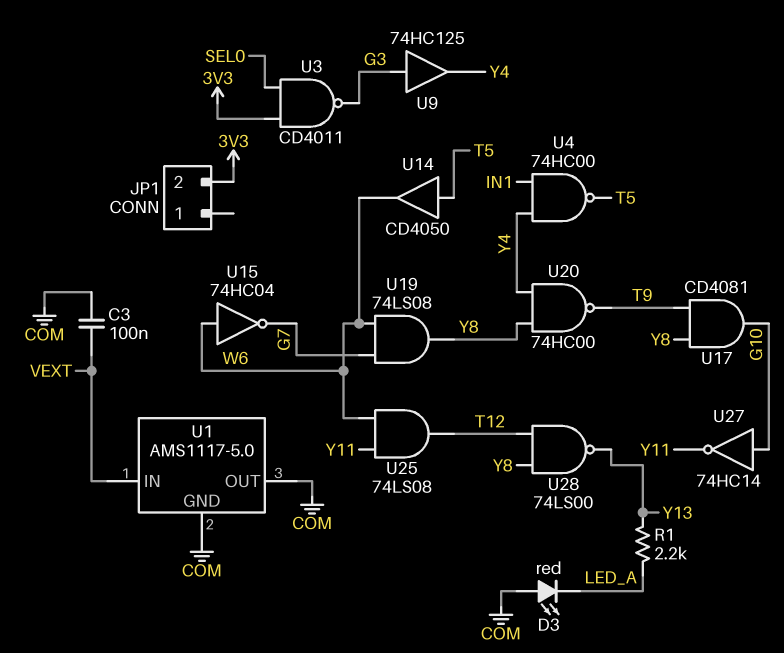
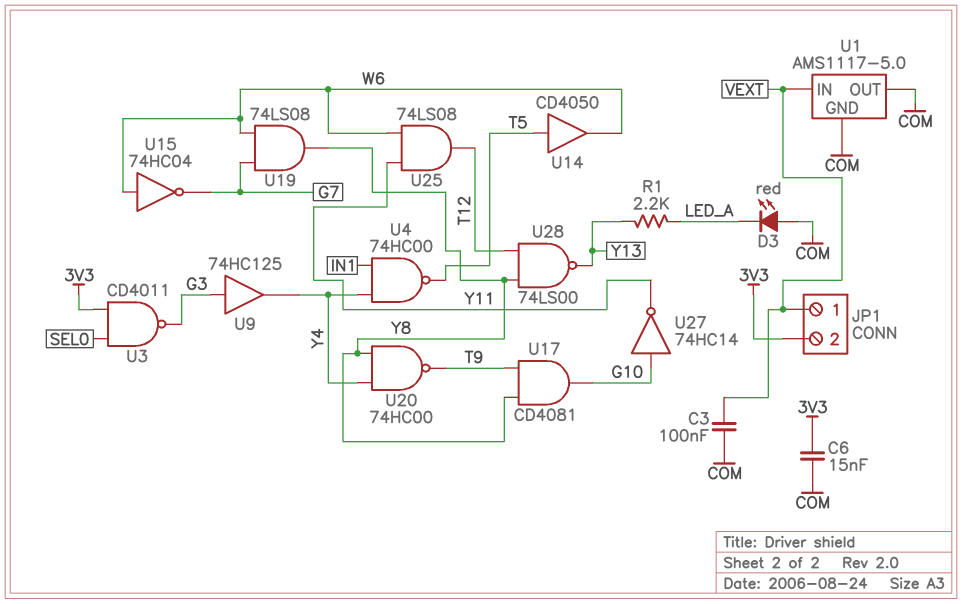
C6: none -> 15nF (3V3, COM)
JP1 pin 1: none -> VEXT

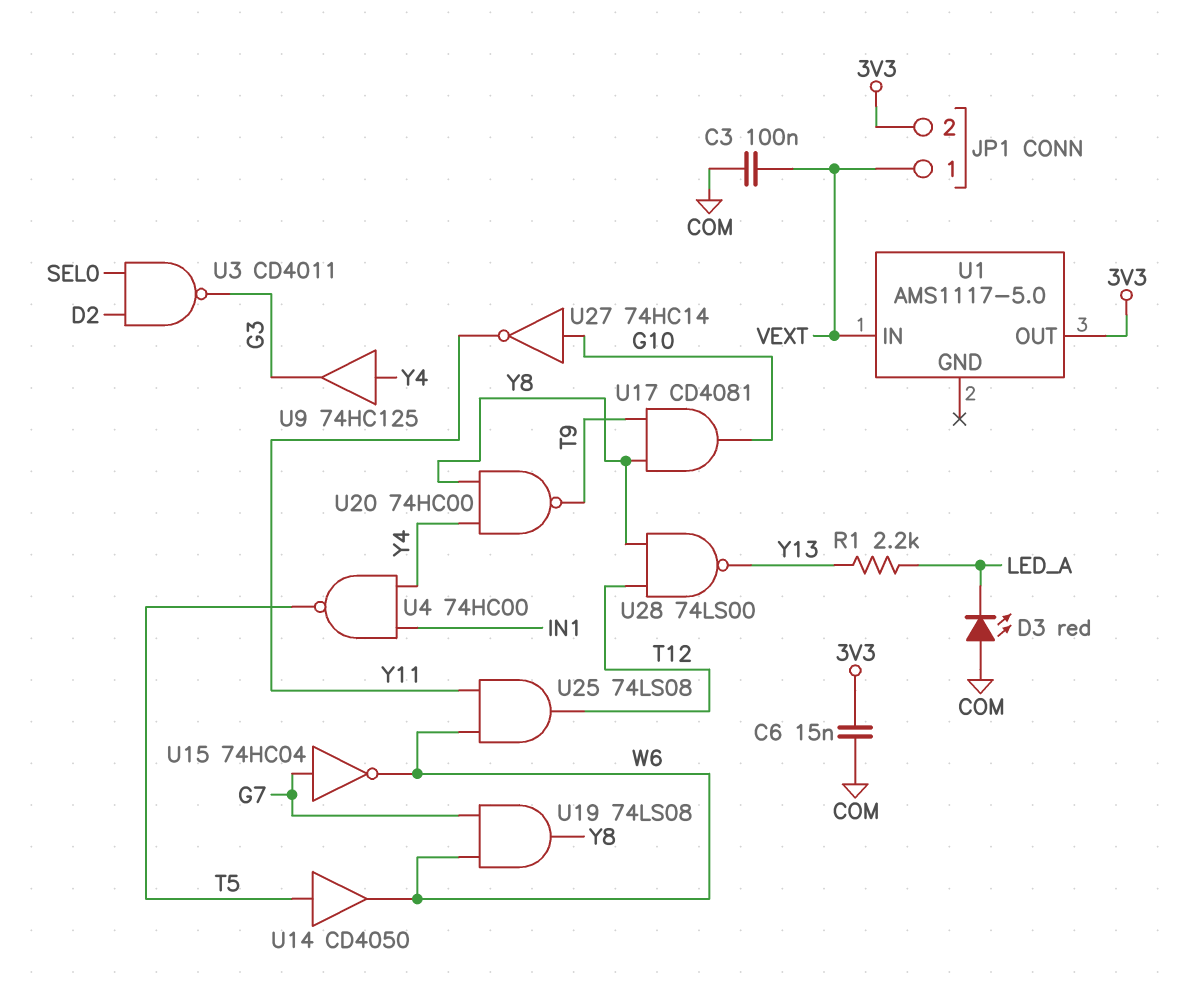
U1 pin GND: COM -> none
U1 pin OUT: COM -> 3V3
U3: NAND CD4011 (in 3V3, in SEL0, out G3) -> NAND CD4011 (in D2, in SEL0, out G3)
U9: buffer 74HC125 (in G3, out Y4) -> buffer 74HC125 (in Y4, out G3)
U15: NOT 74HC04 (in W6, out G7) -> NOT 74HC04 (in G7, out W6)

